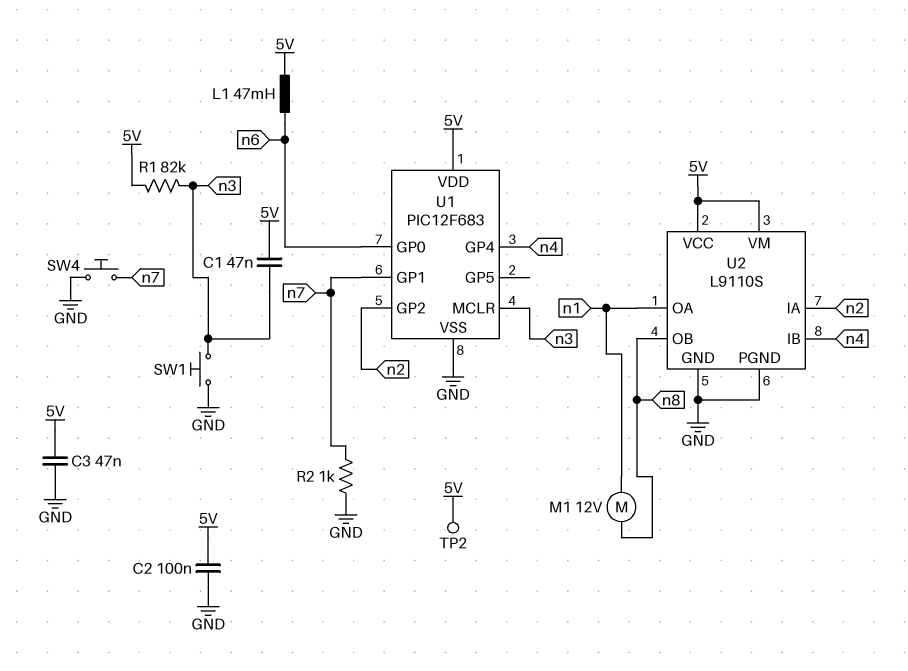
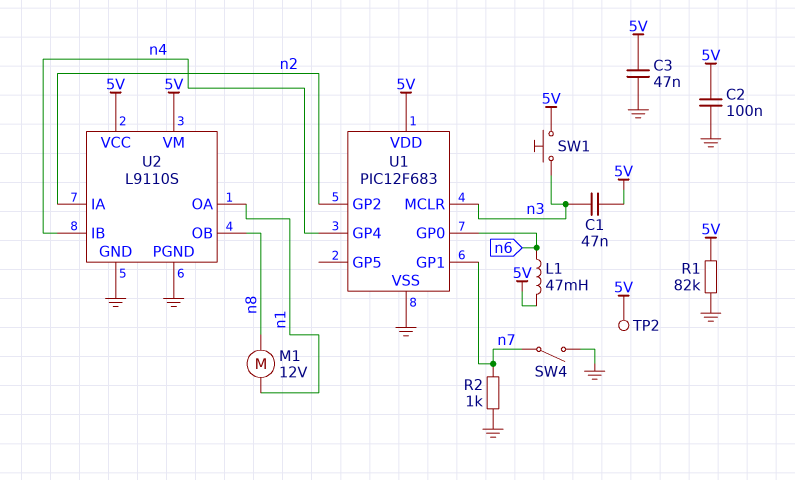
R1: 82k (5V, n3) -> 82k (5V, GND)
SW1: button (GND, n3) -> button (5V, n3)
SW4: button (GND, n7) -> switch (GND, n7)

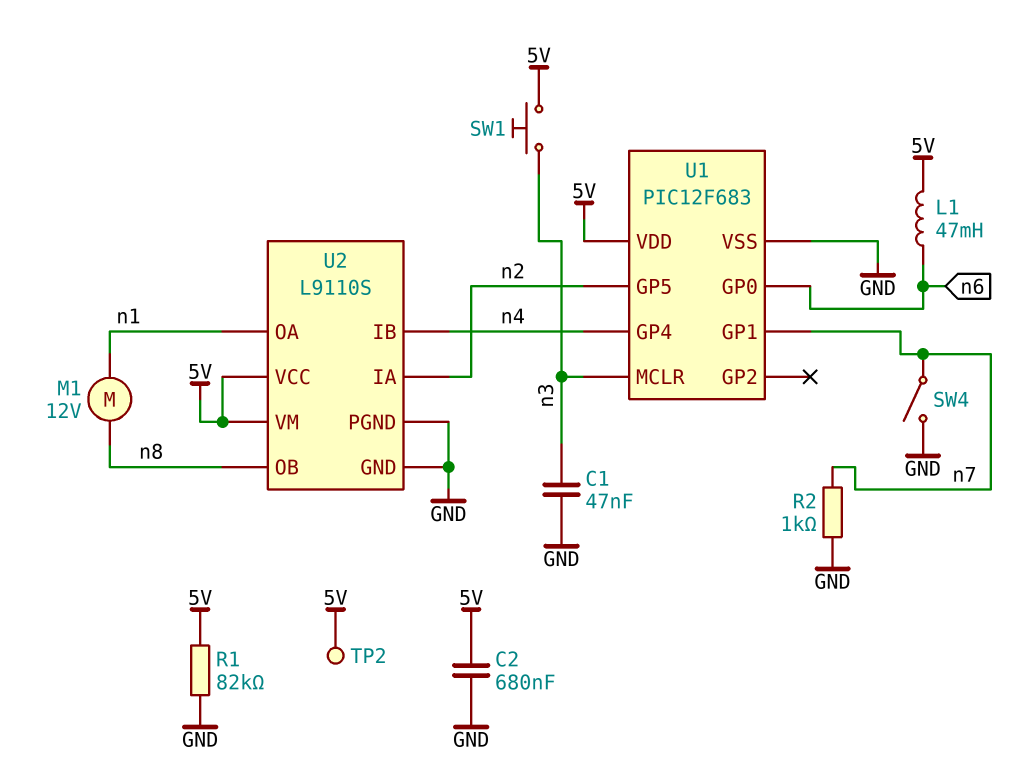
C1: 47nF (5V, n3) -> 47nF (GND, n3)
C2: 100nF (5V, GND) -> 680nF (5V, GND)
C3: 47nF (5V, GND) -> none
U1 pin GP2: n2 -> none
U1 pin GP5: none -> n2

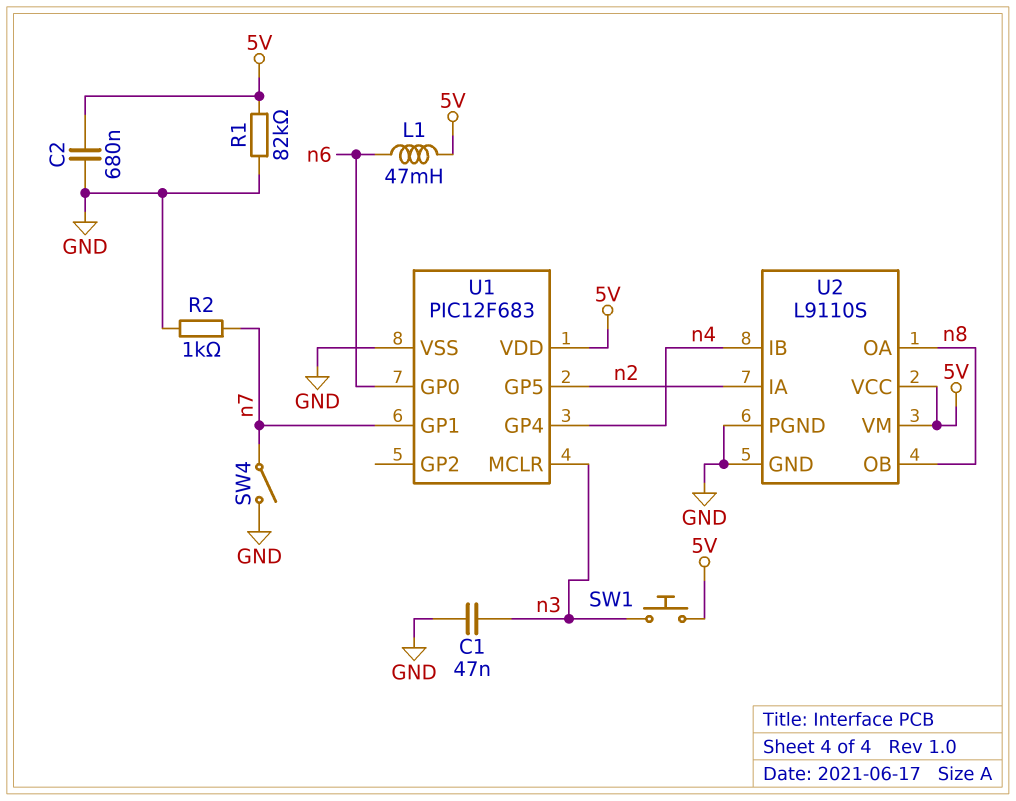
M1: motor 12V (n1, n8) -> none
TP2: test point (5V) -> none
U2 pin OA: n1 -> n8

